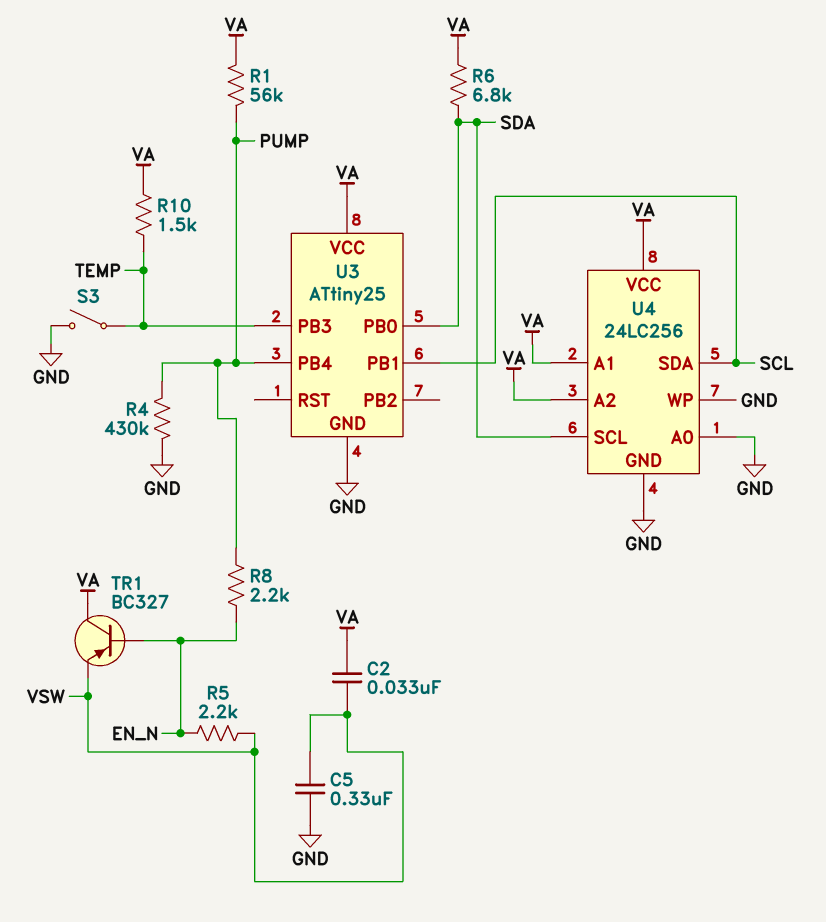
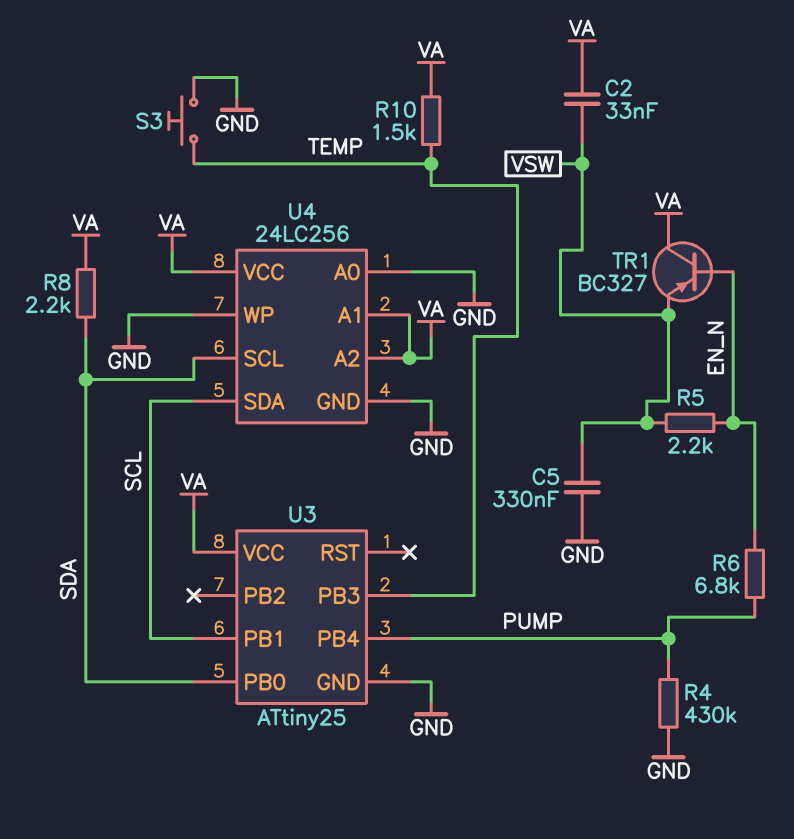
R1: 56k (PUMP, VA) -> none
R6: 6.8k (SDA, VA) -> 6.8k (EN_N, PUMP)
R8: 2.2k (EN_N, PUMP) -> 2.2k (SDA, VA)
S3: switch (GND, TEMP) -> button (GND, TEMP)

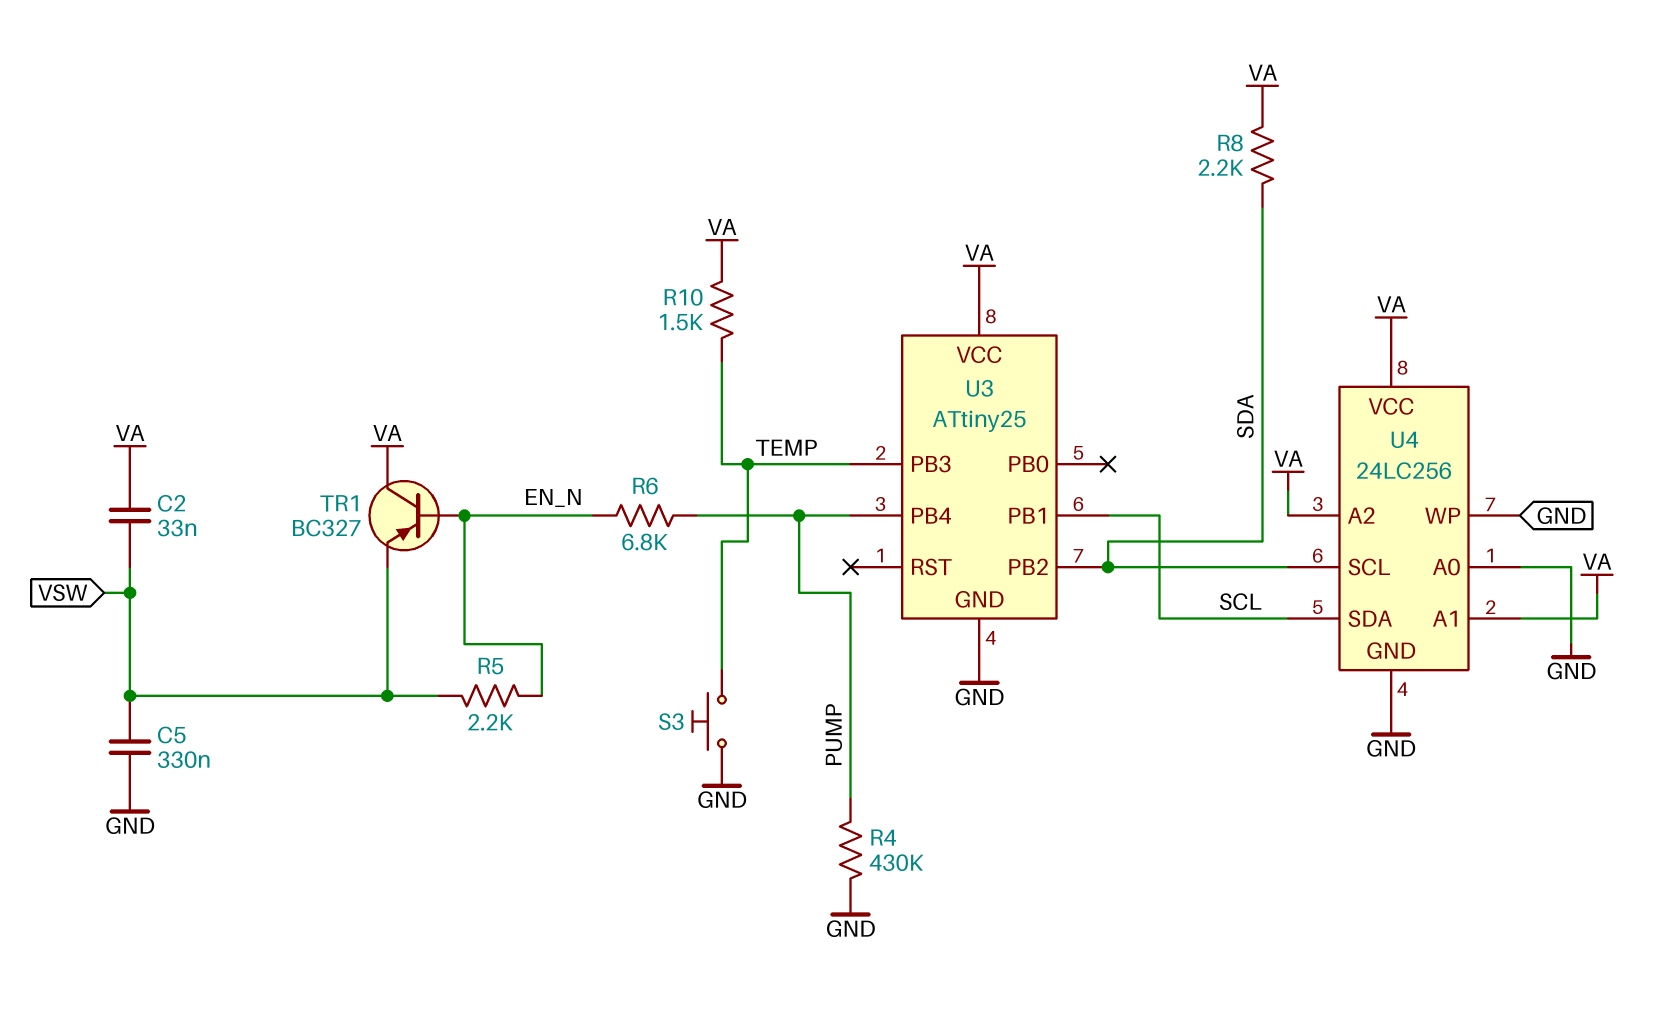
U3 pin PB0: SDA -> none
U3 pin PB2: none -> SDA

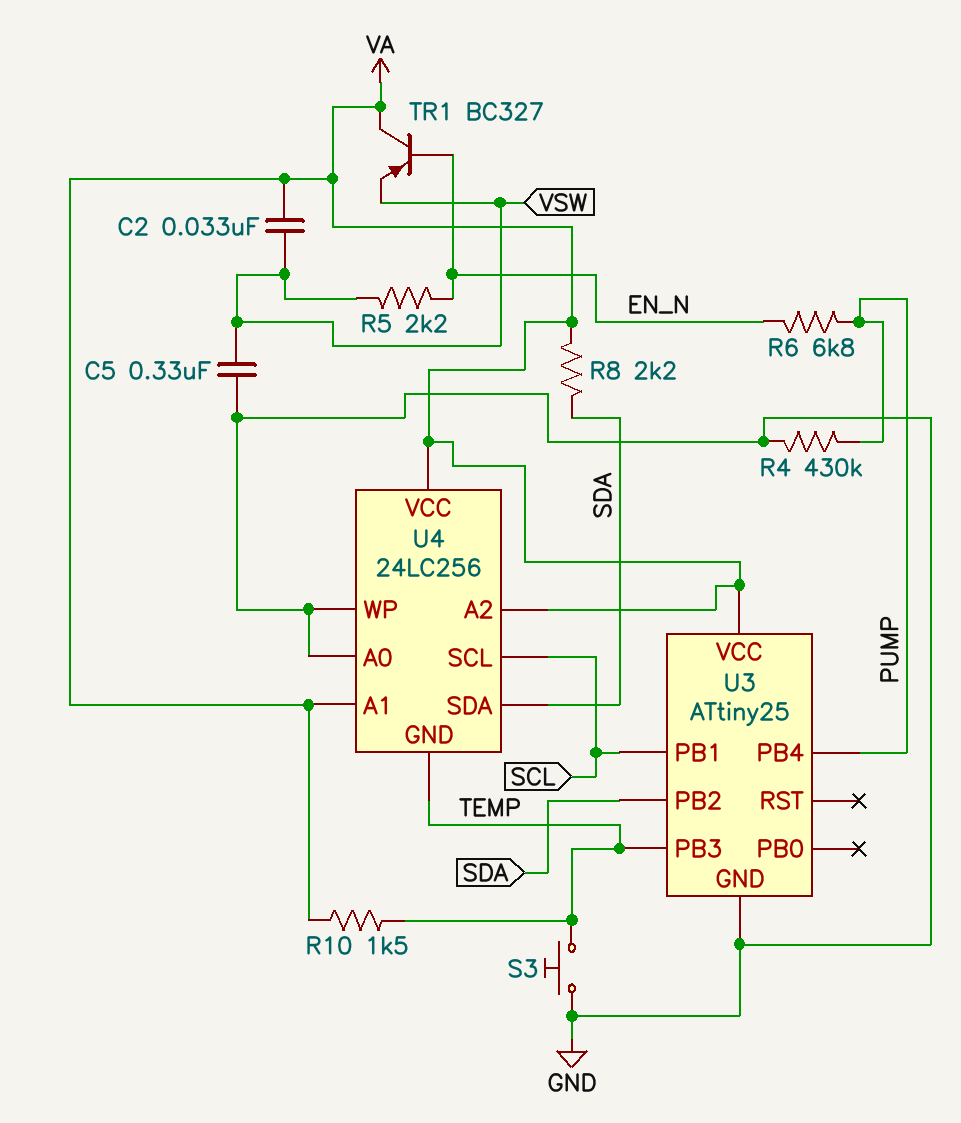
U4 pin GND: GND -> TEMP
U4 pin SCL: SDA -> SCL
U4 pin SDA: SCL -> SDA

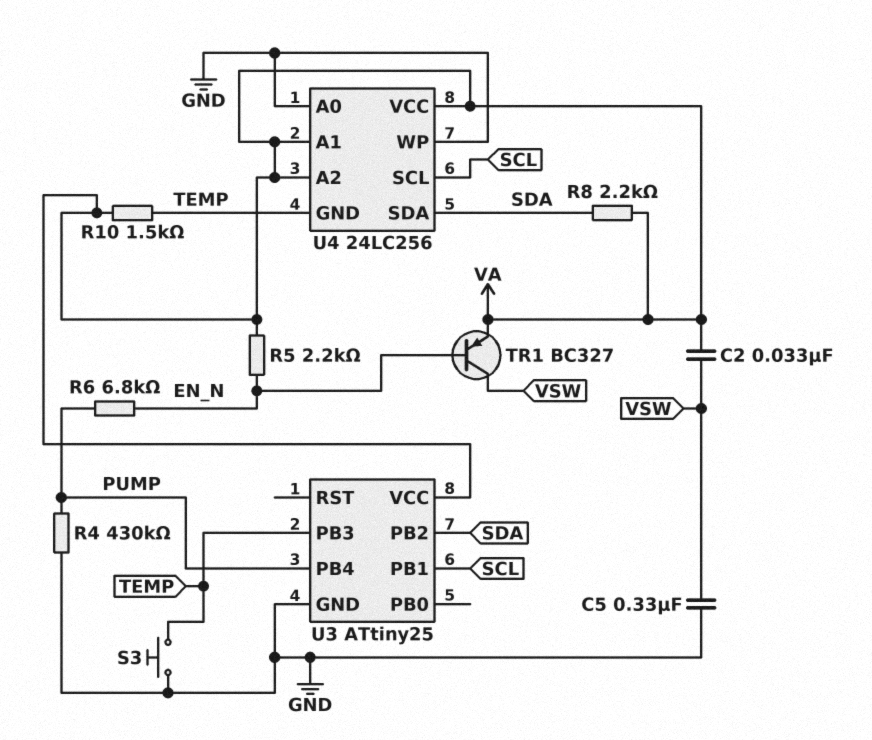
R5: 2.2k (EN_N, VSW) -> 2.2k (EN_N, VA)
TR1: PNP BC327 (B EN_N, C VA, E VSW) -> PNP BC327 (B EN_N, C VSW, E VA)

